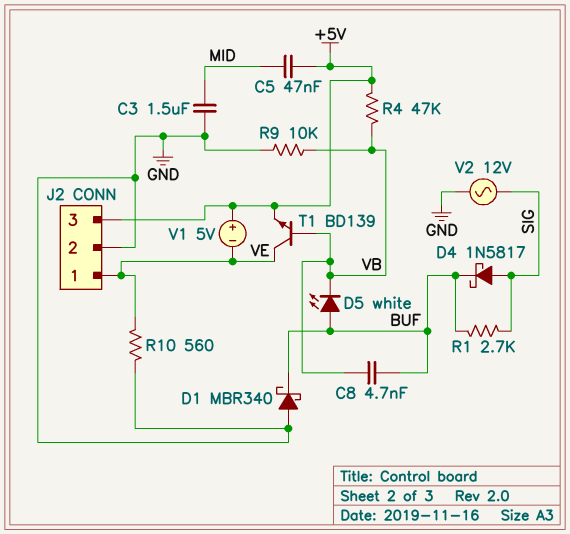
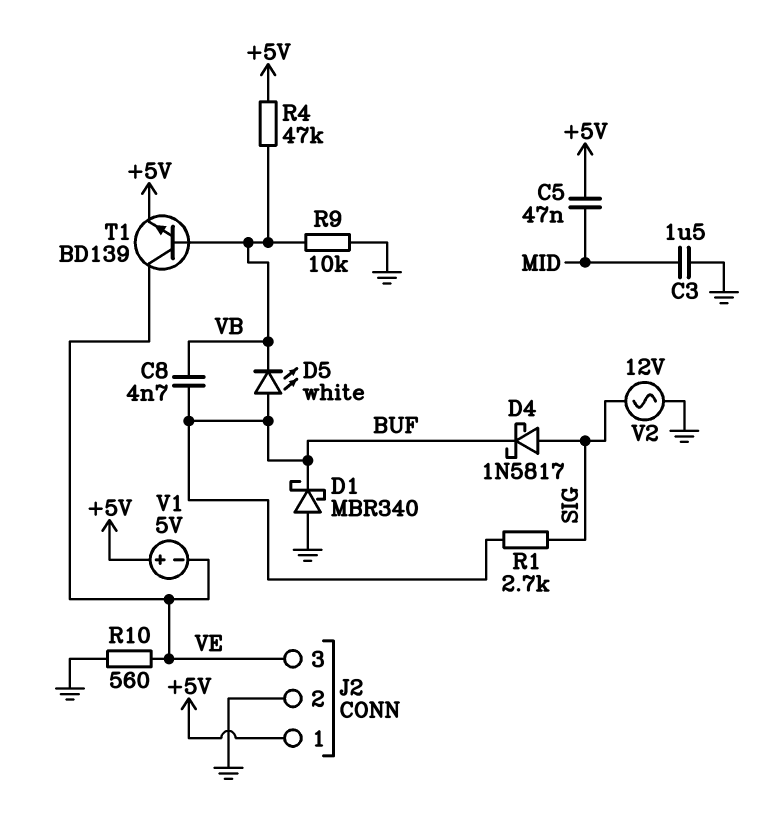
J2 pin 1: VE -> +5V
J2 pin 3: +5V -> VE

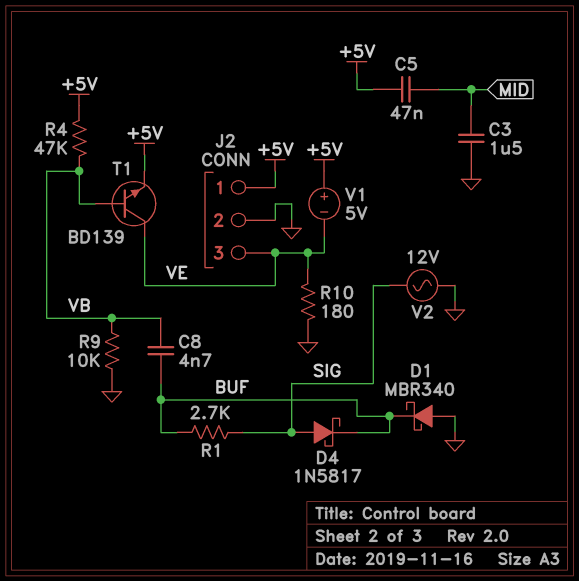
D5: LED white (A BUF, K VB) -> none
R10: 560 (GND, VE) -> 180 (GND, VE)

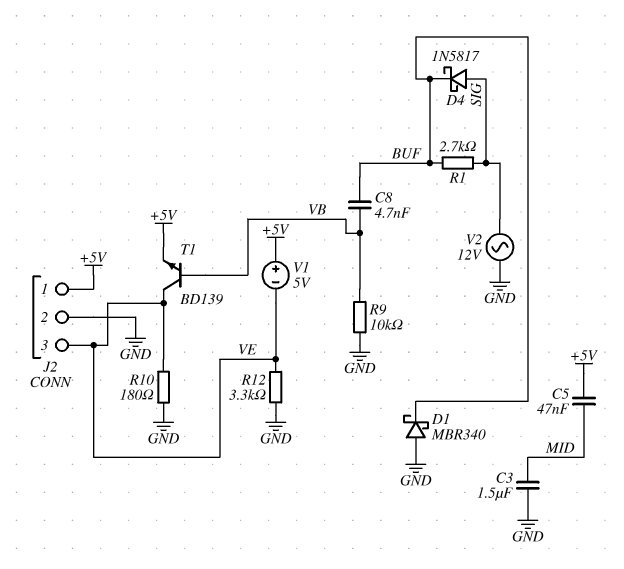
R4: 47k (+5V, VB) -> none
R12: none -> 3.3k (GND, VE)

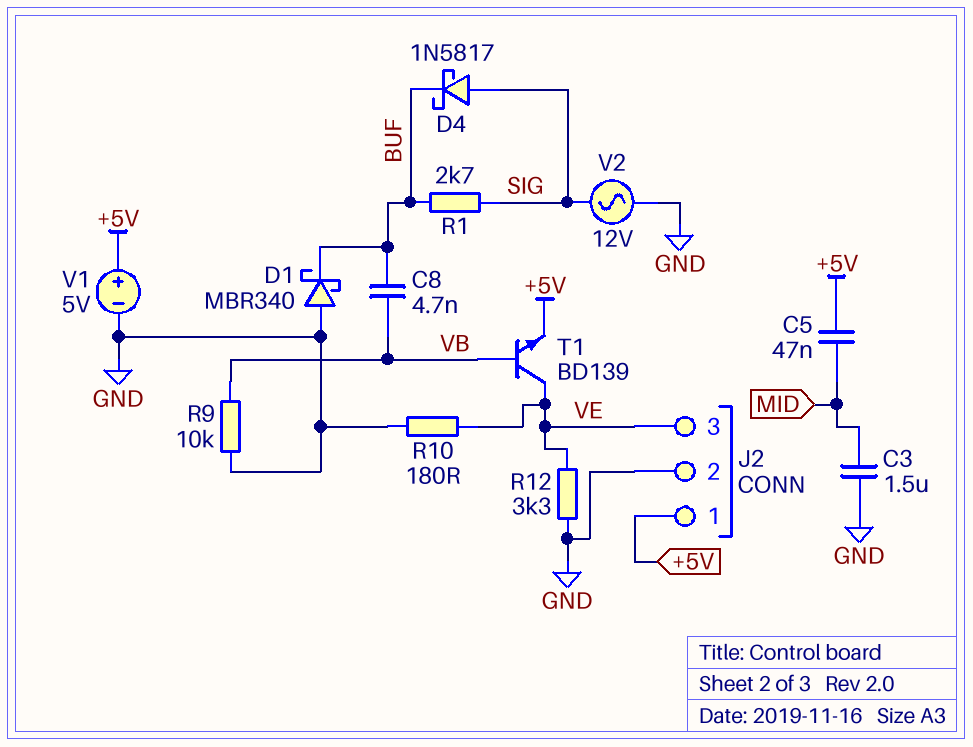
V1: 5V (plus +5V, minus VE) -> 5V (plus +5V, minus GND)

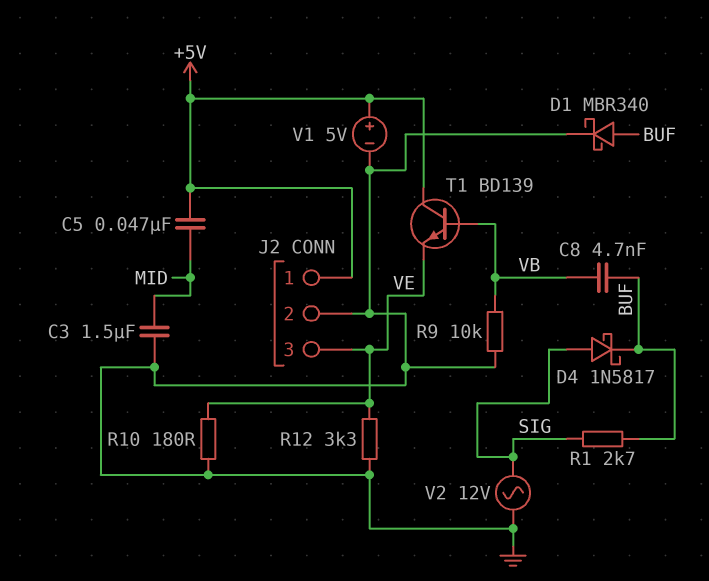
D1: schottky MBR340 (A GND, K BUF) -> schottky MBR340 (A BUF, K GND)
T1: NPN BD139 (B VB, C VE, E +5V) -> NPN BD139 (B VB, C +5V, E VE)

